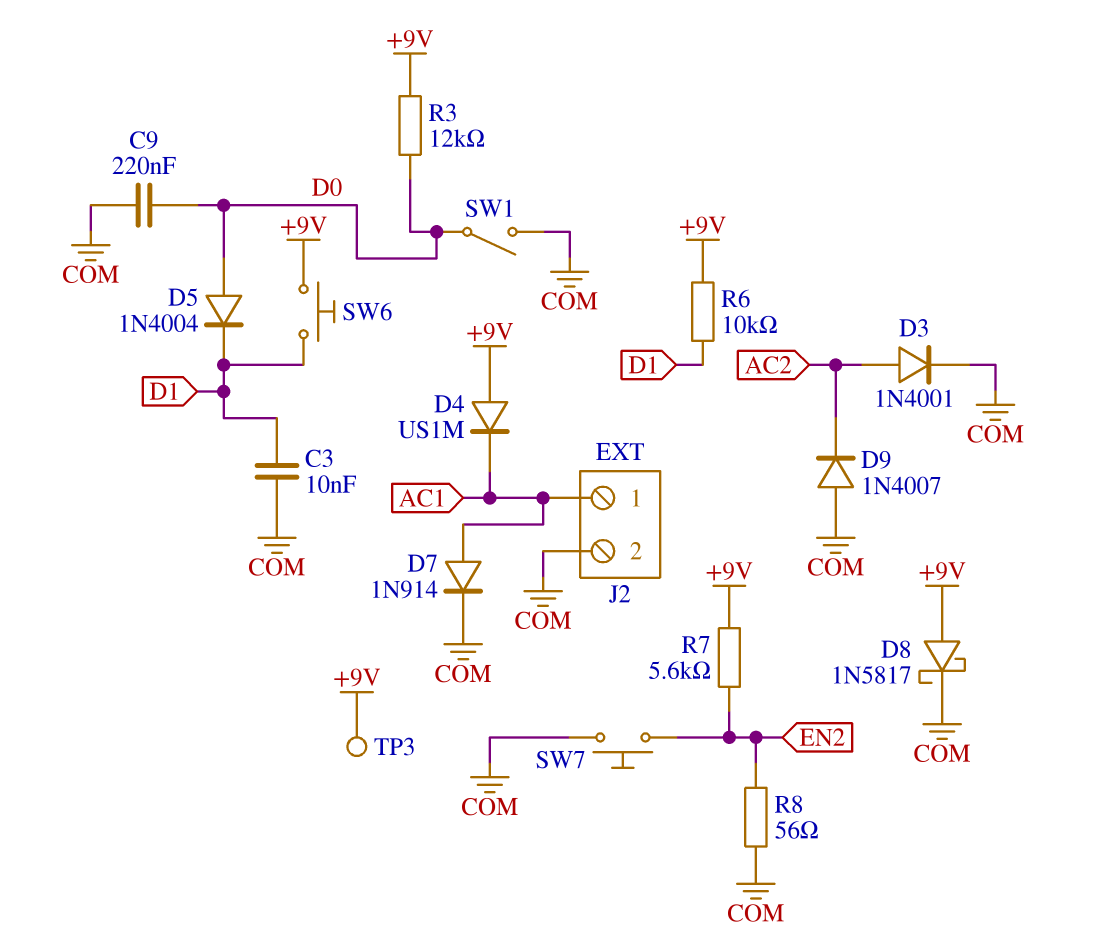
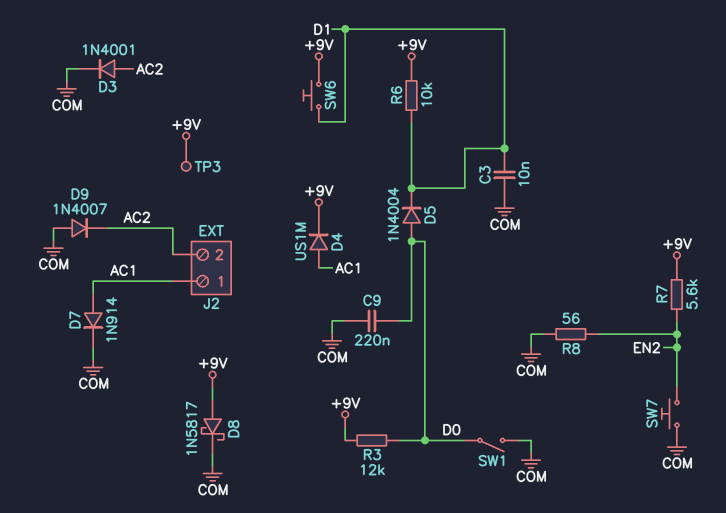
D4: diode US1M (A +9V, K AC1) -> diode US1M (A AC1, K +9V)
J2 pin 2: COM -> AC2

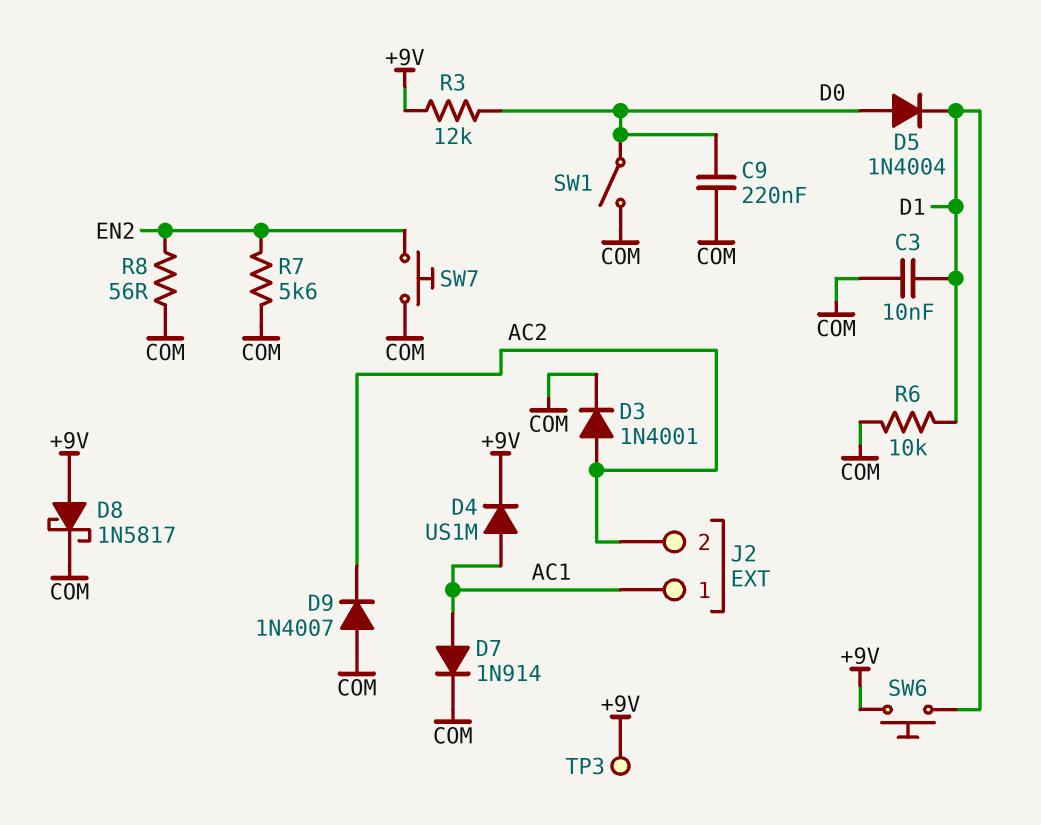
R6: 10k (+9V, D1) -> 10k (COM, D1)
R7: 5.6k (+9V, EN2) -> 5.6k (COM, EN2)

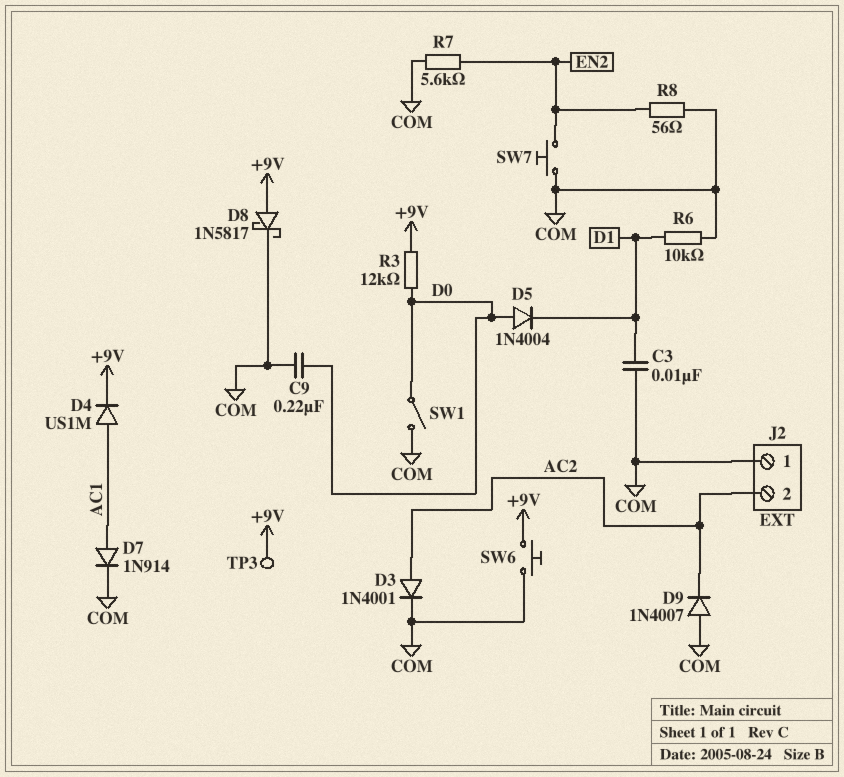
J2 pin 1: AC1 -> COM
SW6: button (+9V, D1) -> button (+9V, COM)

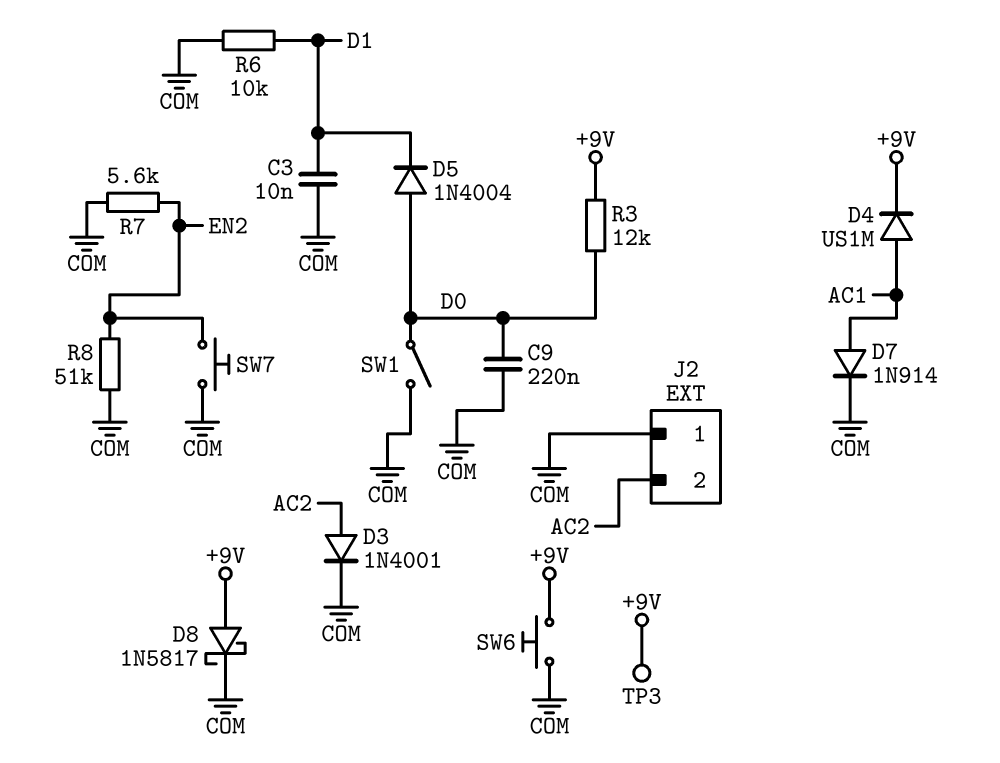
D9: diode 1N4007 (A COM, K AC2) -> none
R8: 56 (COM, EN2) -> 51k (COM, EN2)

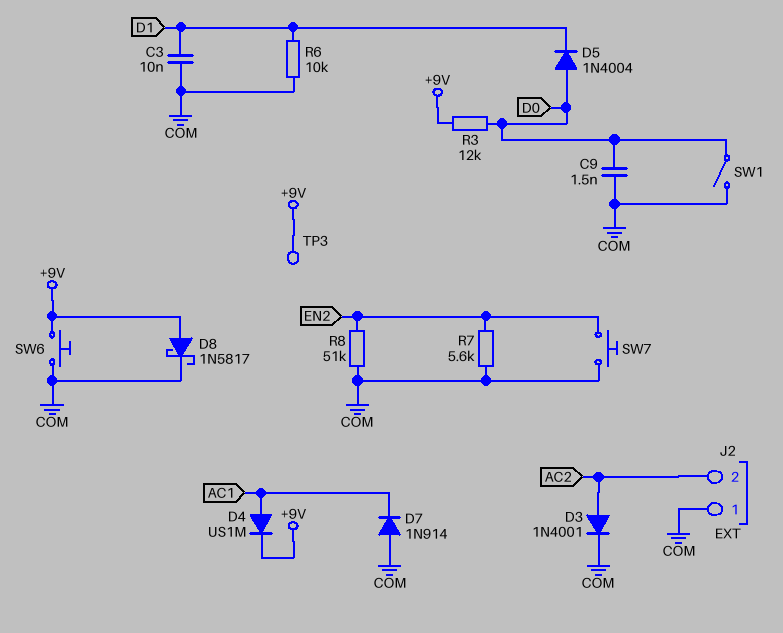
C9: 220nF (COM, D0) -> 1.5nF (COM, D0)
D7: diode 1N914 (A AC1, K COM) -> diode 1N914 (A COM, K AC1)

